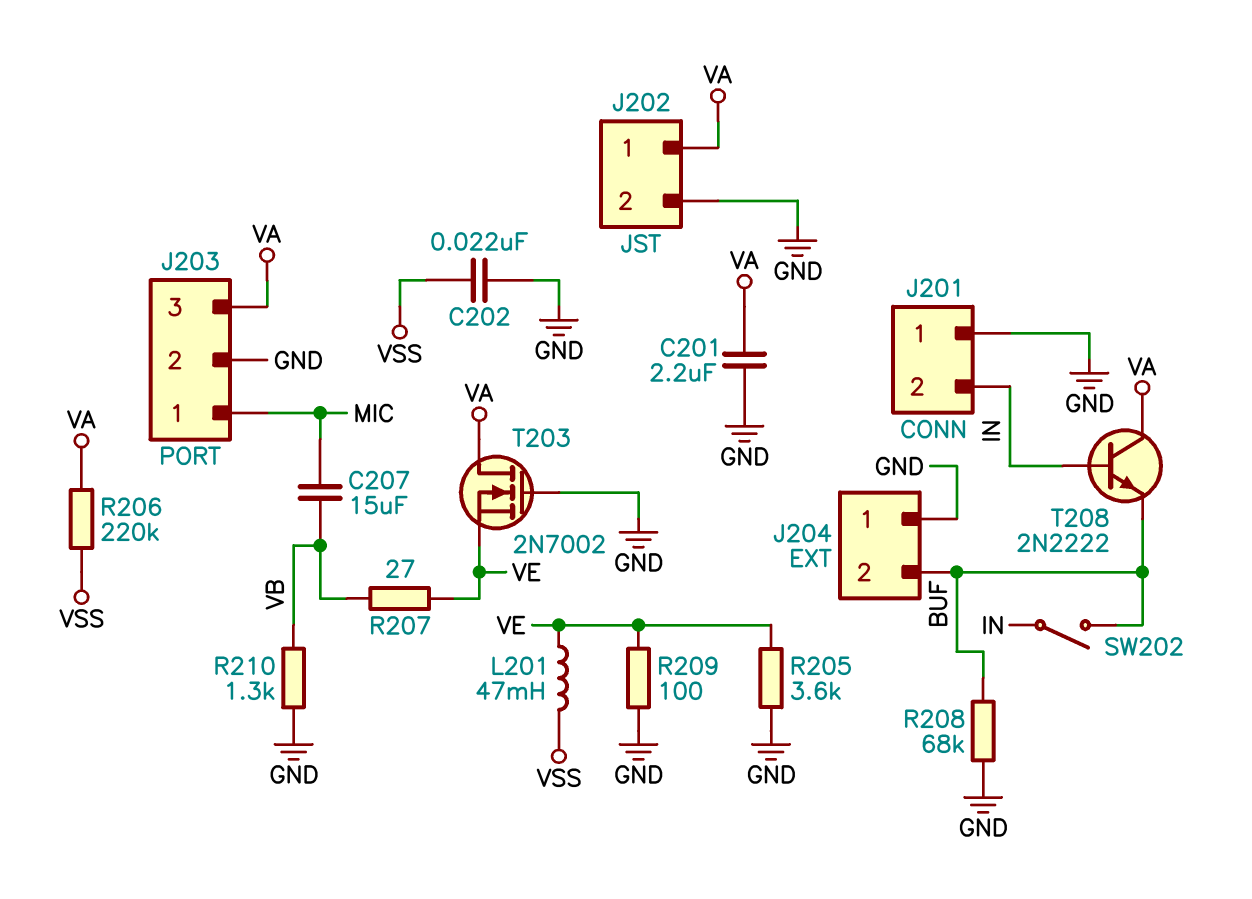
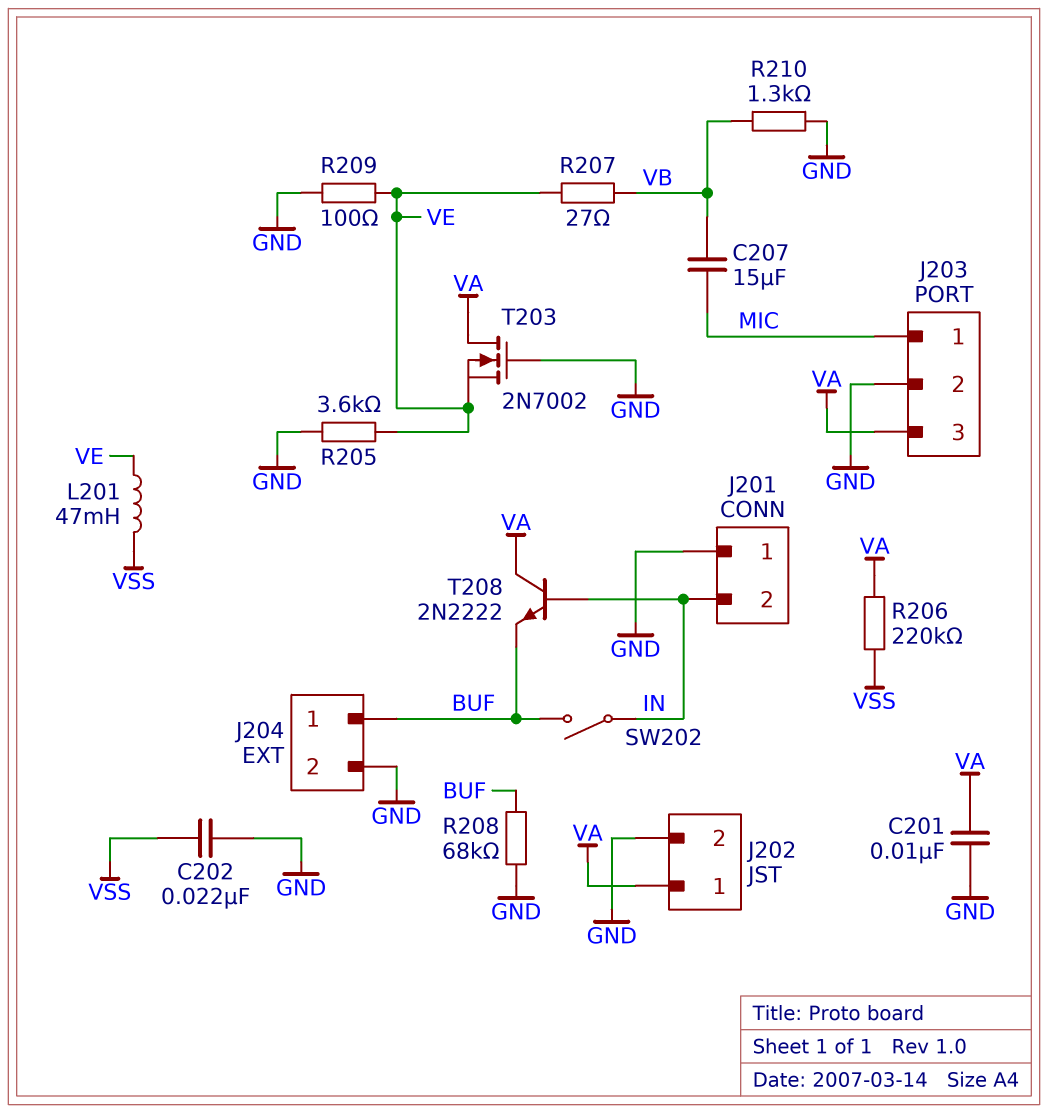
C201: 2.2uF (GND, VA) -> 10nF (GND, VA)
J204 pin 1: GND -> BUF
J204 pin 2: BUF -> GND

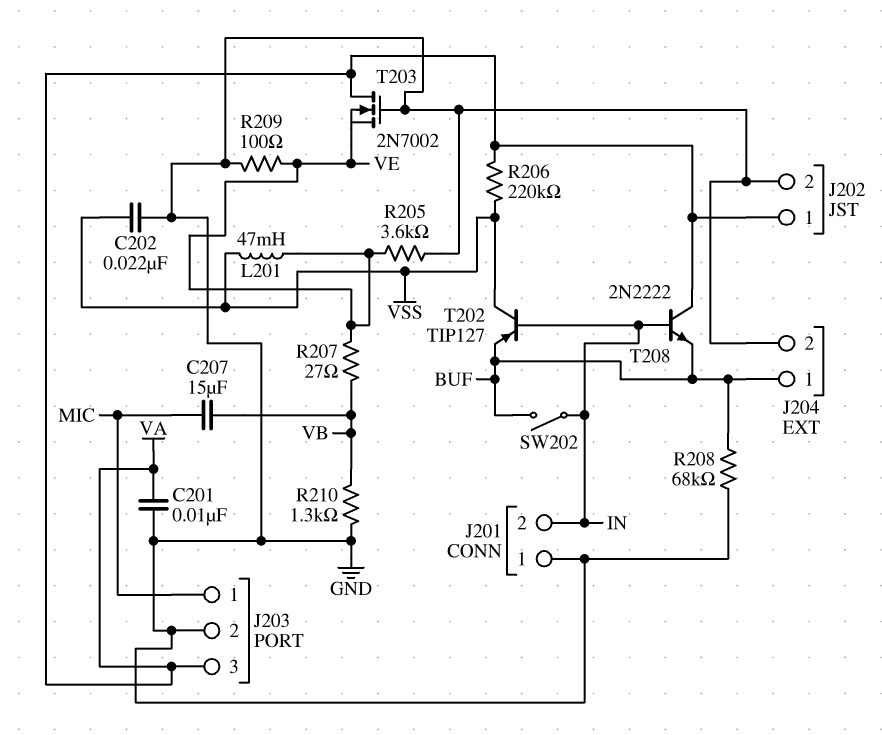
T202: none -> PNP TIP127 (B IN, C VSS, E BUF)

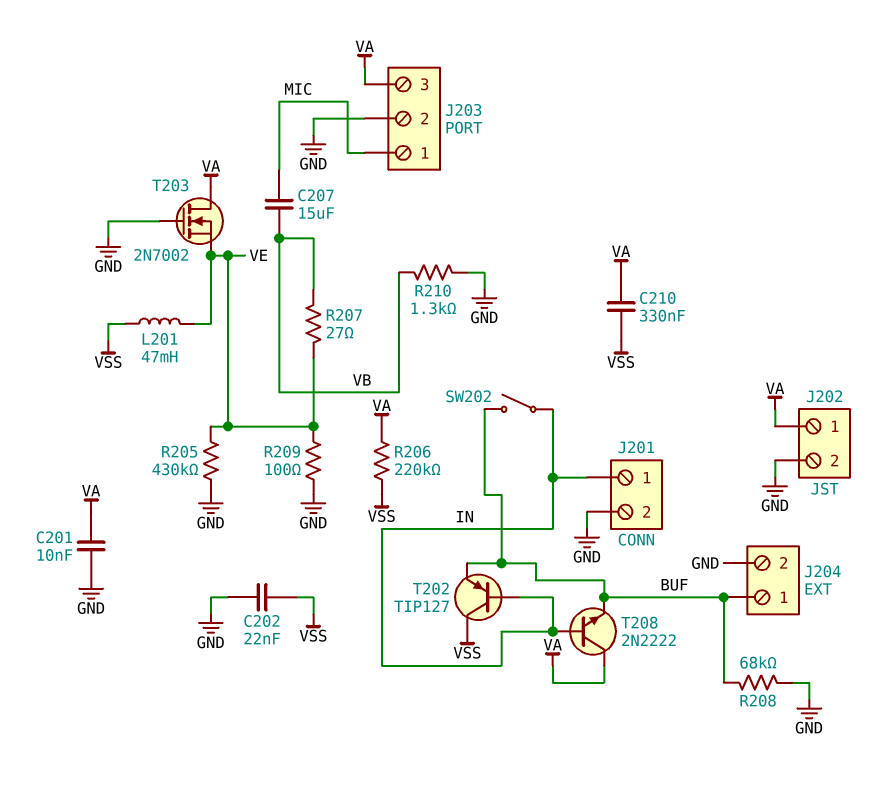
C210: none -> 330nF (VA, VSS)
J201 pin 1: GND -> IN
J201 pin 2: IN -> GND
R205: 3.6k (GND, VE) -> 430k (GND, VE)

